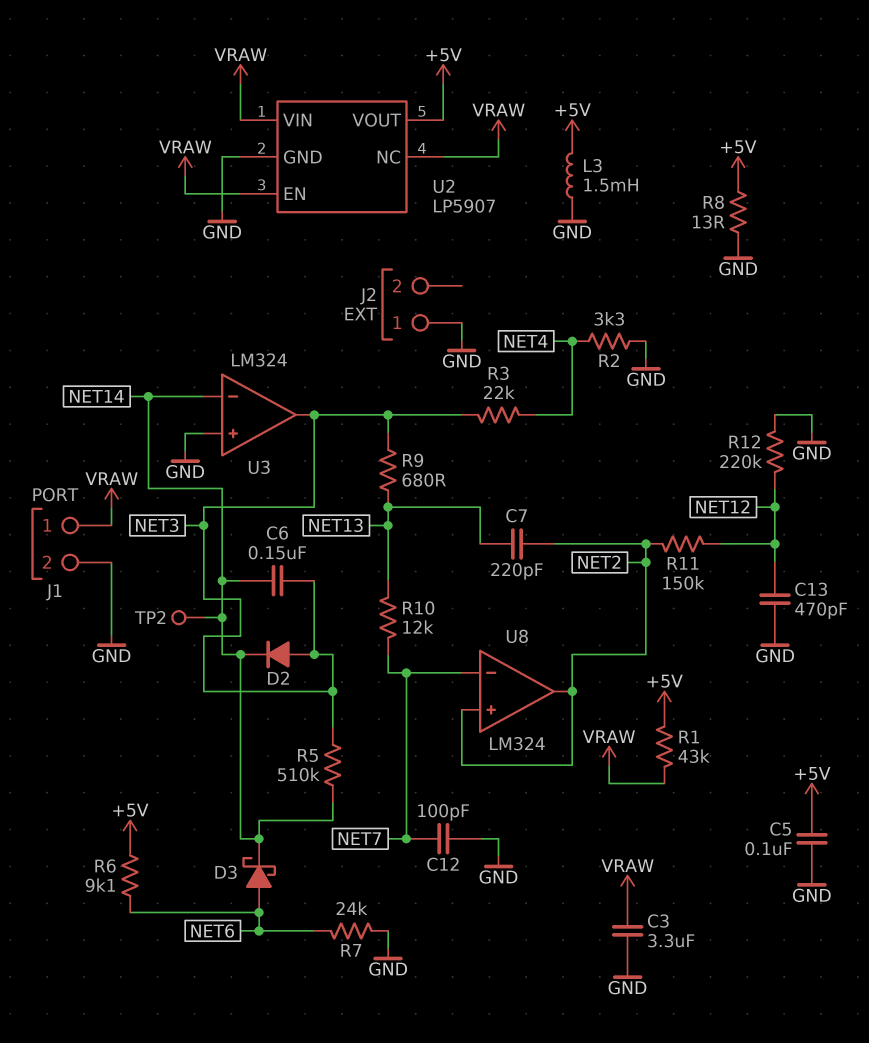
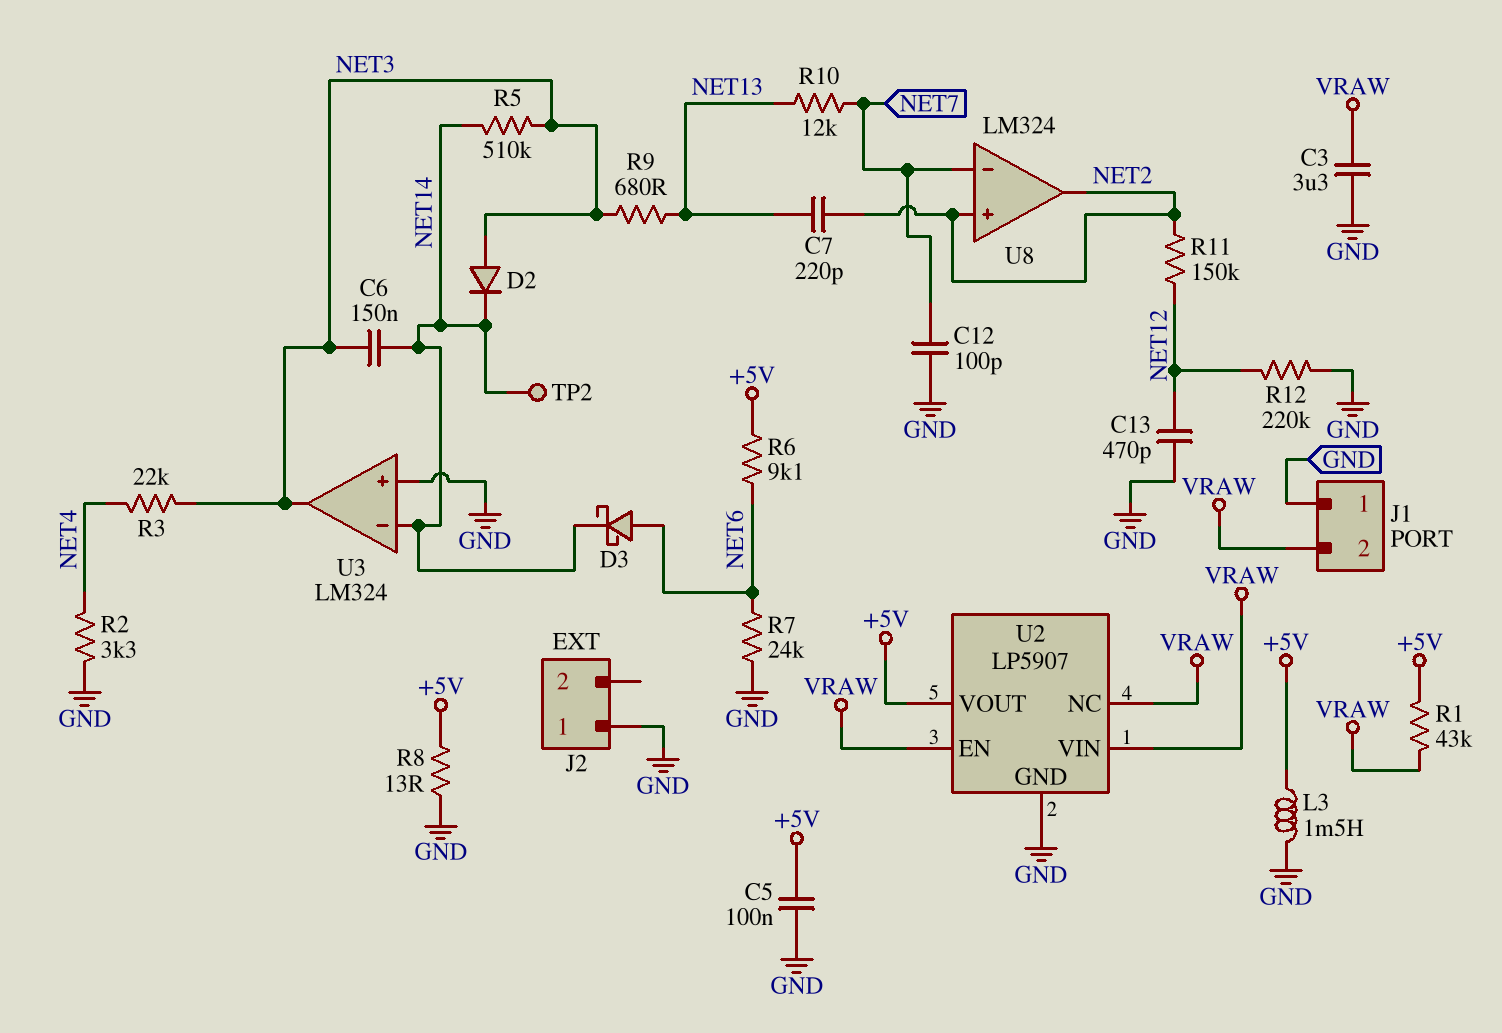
J1 pin 1: VRAW -> GND
J1 pin 2: GND -> VRAW

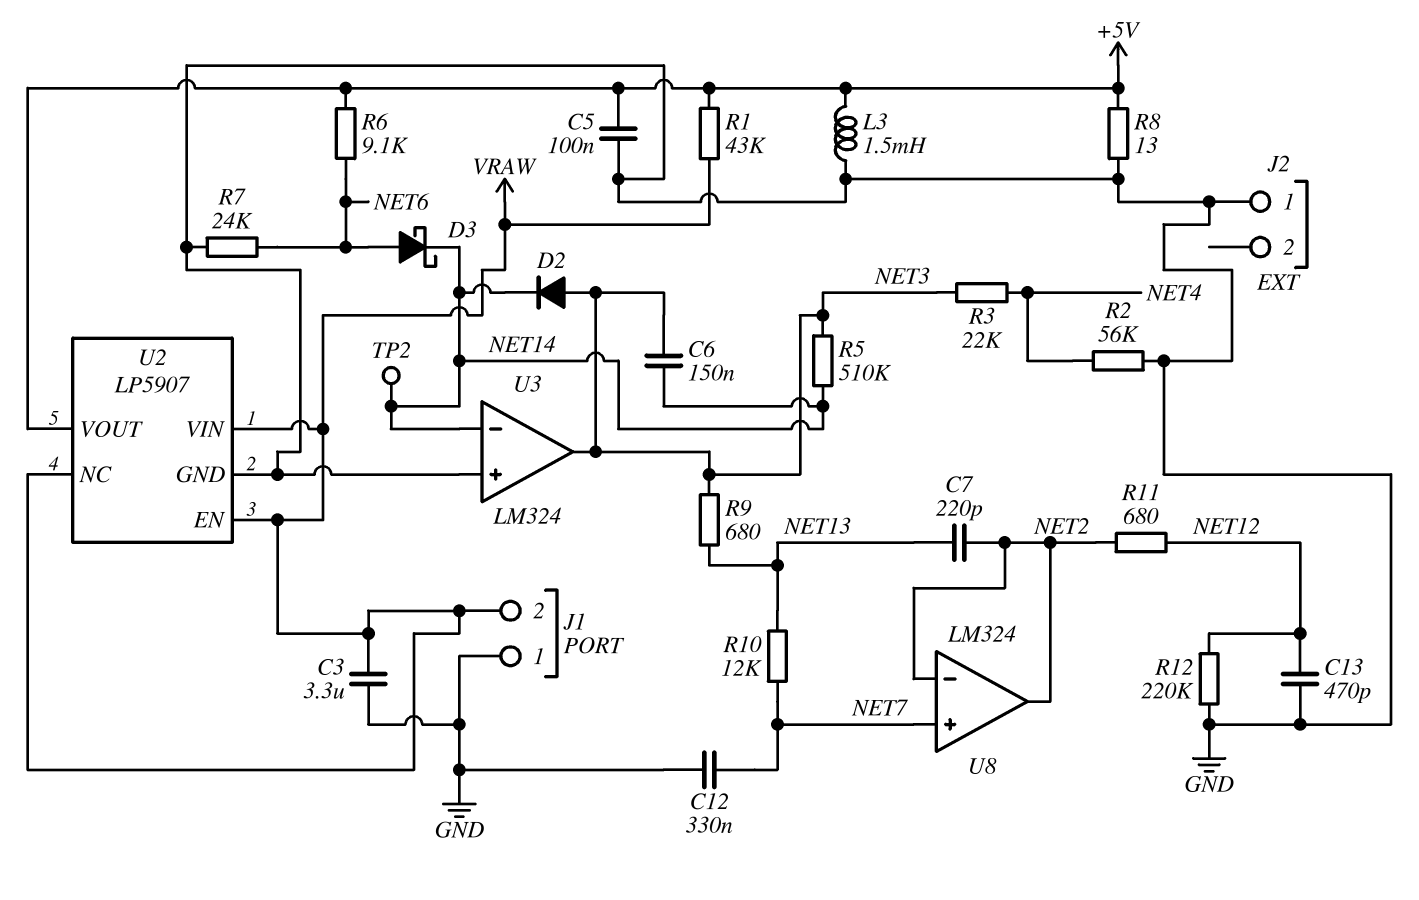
C12: 100pF (GND, NET7) -> 330nF (GND, NET7)
R2: 3.3k (GND, NET4) -> 56k (GND, NET4)
R11: 150k (NET2, NET12) -> 680 (NET2, NET12)
U8 pin in+: NET2 -> NET7
U8 pin in-: NET7 -> NET2

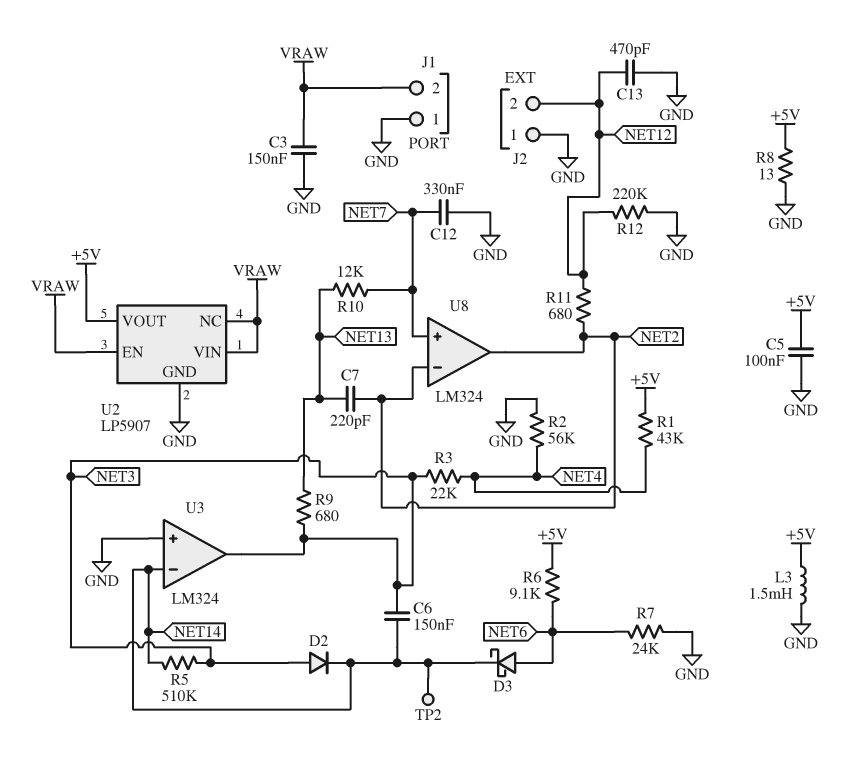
C3: 3.3uF (GND, VRAW) -> 150nF (GND, VRAW)
J2 pin 2: none -> NET12
R1: 43k (+5V, VRAW) -> 43k (+5V, NET4)

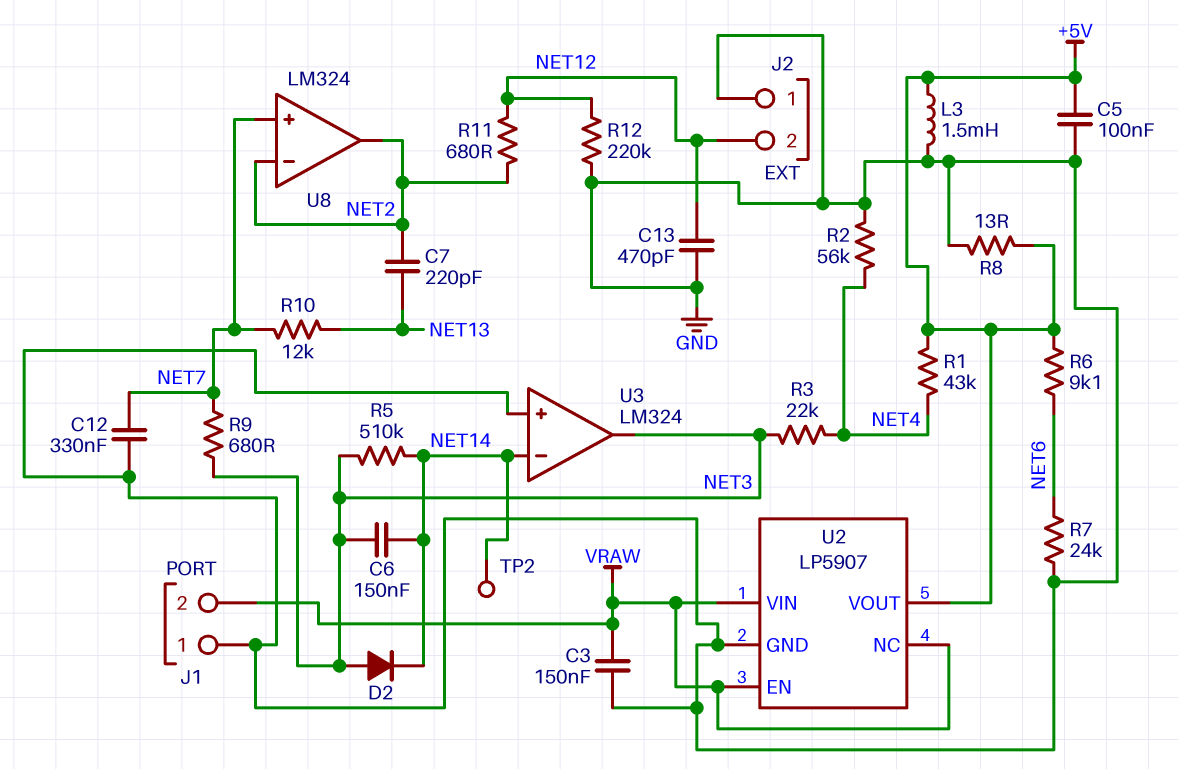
D3: schottky (A NET6, K NET14) -> none
R9: 680 (NET3, NET13) -> 680 (NET3, NET7)

